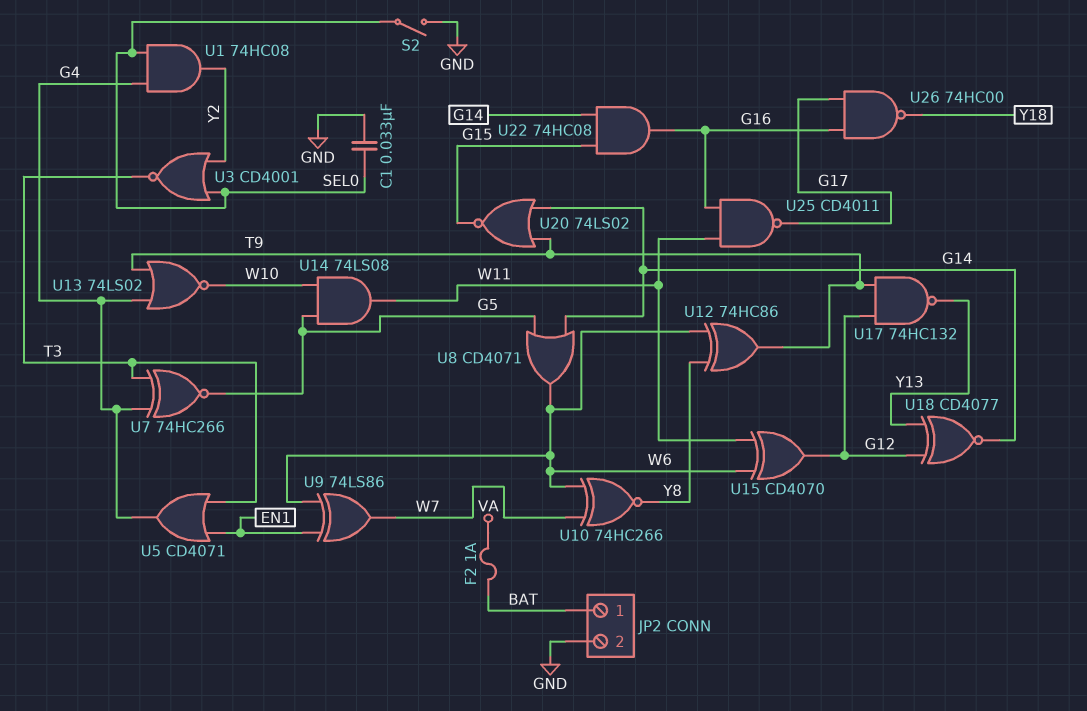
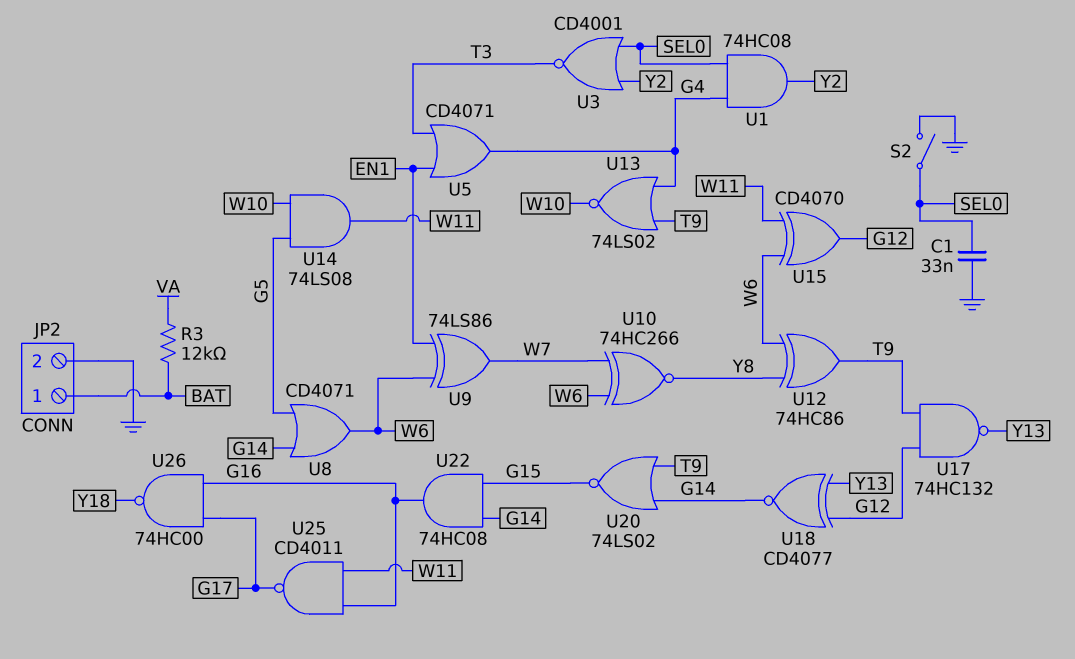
F2: 1A (BAT, VA) -> none
R3: none -> 12k (BAT, VA)
U7: XNOR 74HC266 (in G4, in T3, out G5) -> none

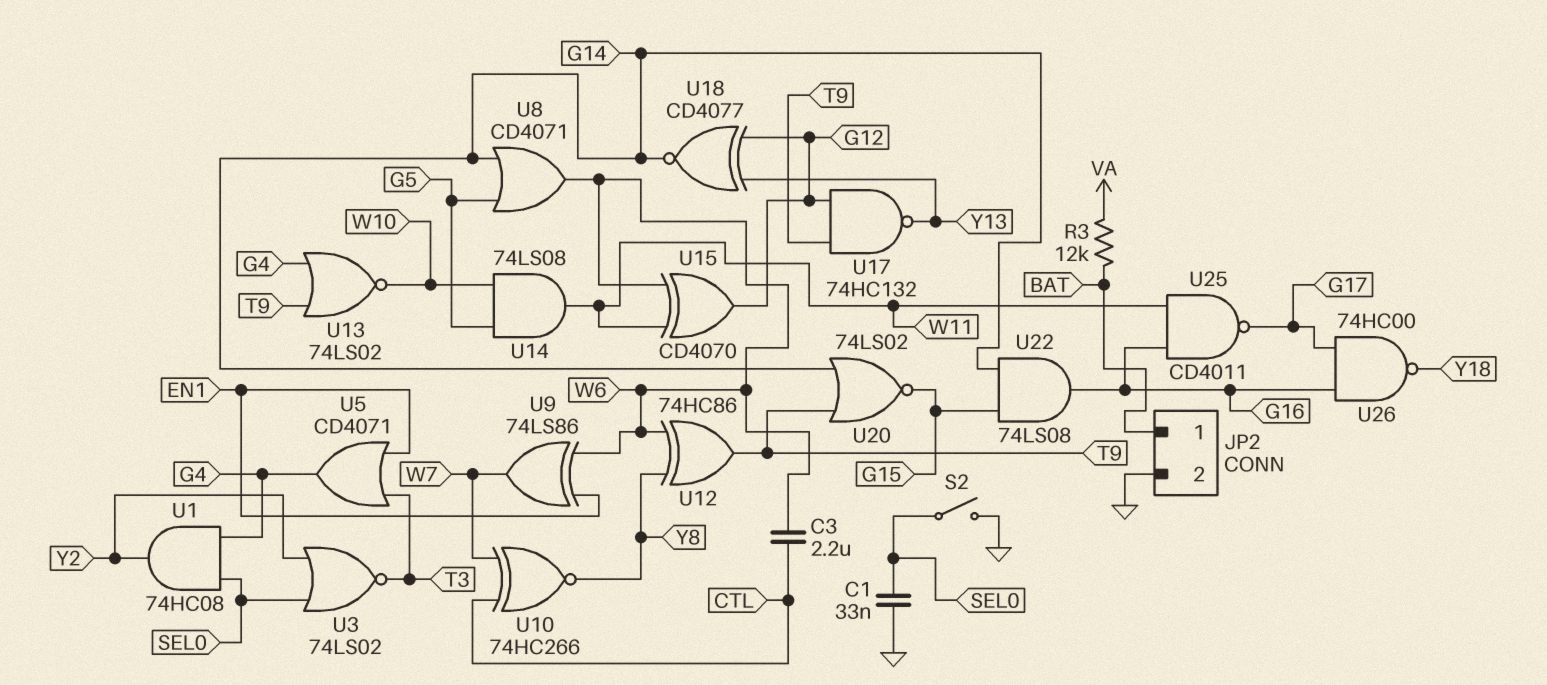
C3: none -> 2.2uF (CTL, W6)
U3: NOR CD4001 (in SEL0, in Y2, out T3) -> NOR 74LS02 (in SEL0, in Y2, out T3)
U10: XNOR 74HC266 (in W6, in W7, out Y8) -> XNOR 74HC266 (in CTL, in W7, out Y8)
U22: AND 74HC08 (in G14, in G15, out G16) -> AND 74LS08 (in G14, in G15, out G16)

